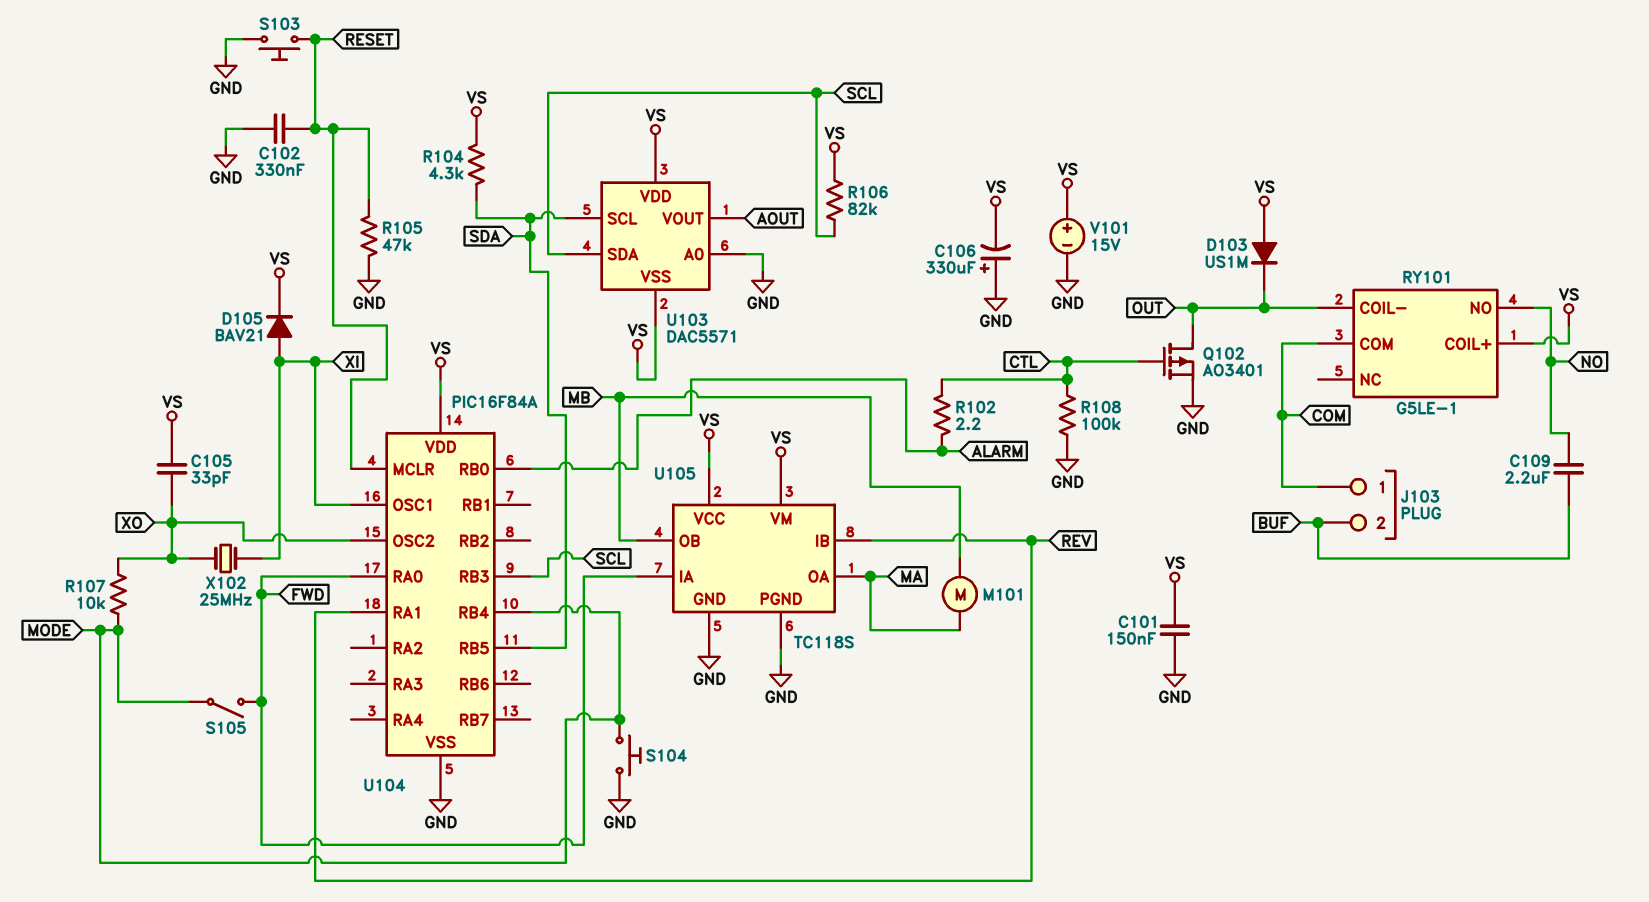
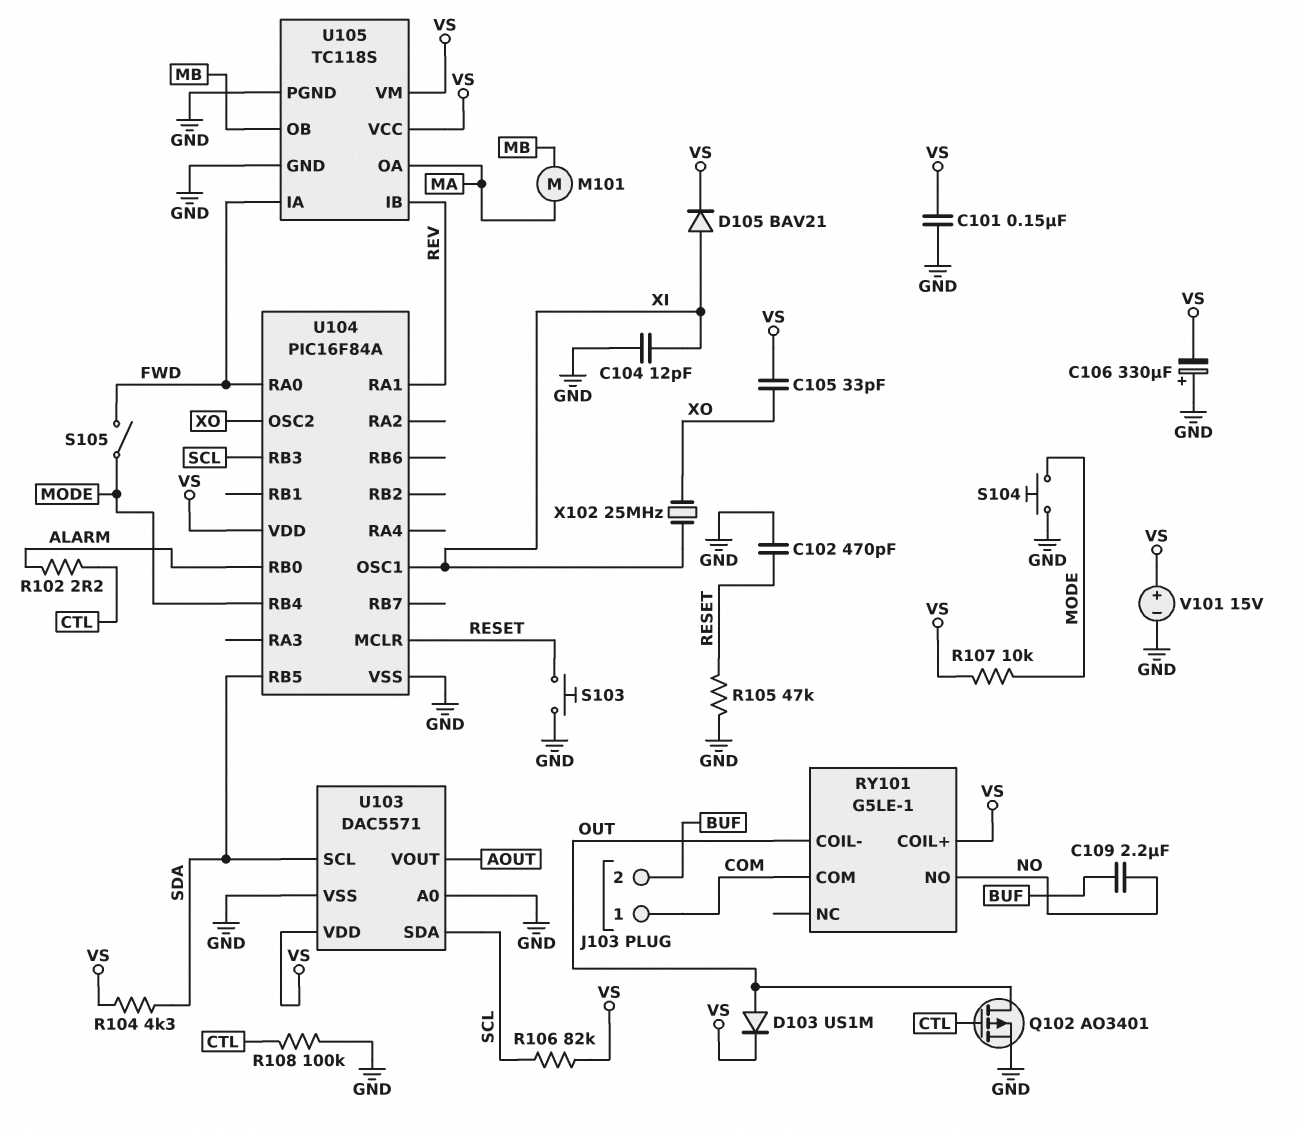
C102: 330nF (GND, RESET) -> 470pF (GND, RESET)
C104: none -> 12pF (GND, XI)
D103: diode US1M (A VS, K OUT) -> diode US1M (A OUT, K VS)
R107: 10k (MODE, XO) -> 10k (MODE, VS)
U103 pin VSS: VS -> GND

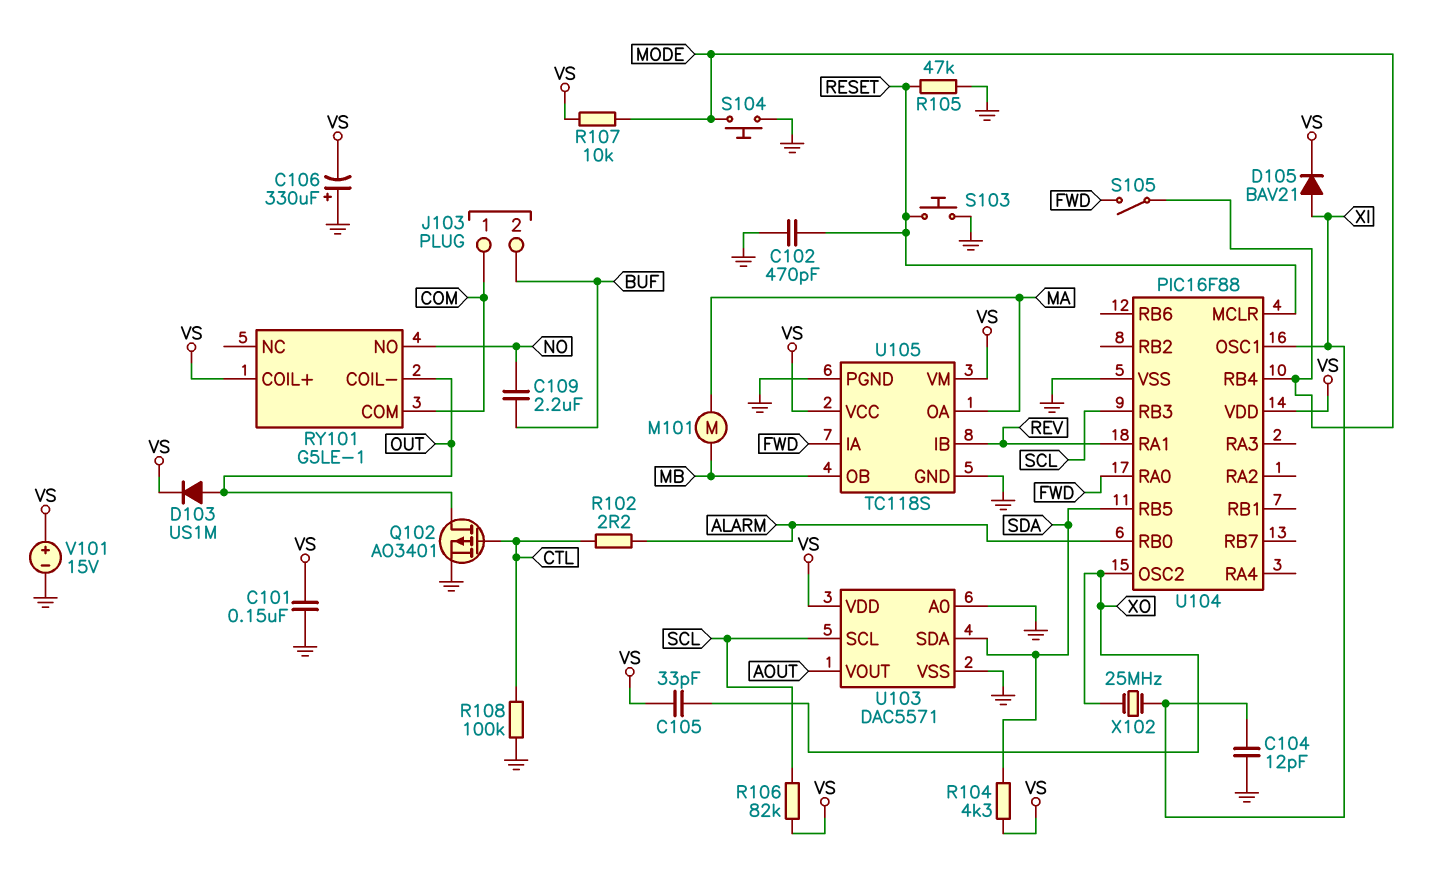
U103 pin SCL: SDA -> SCL
U103 pin SDA: SCL -> SDA
U104: PIC16F84A -> PIC16F88

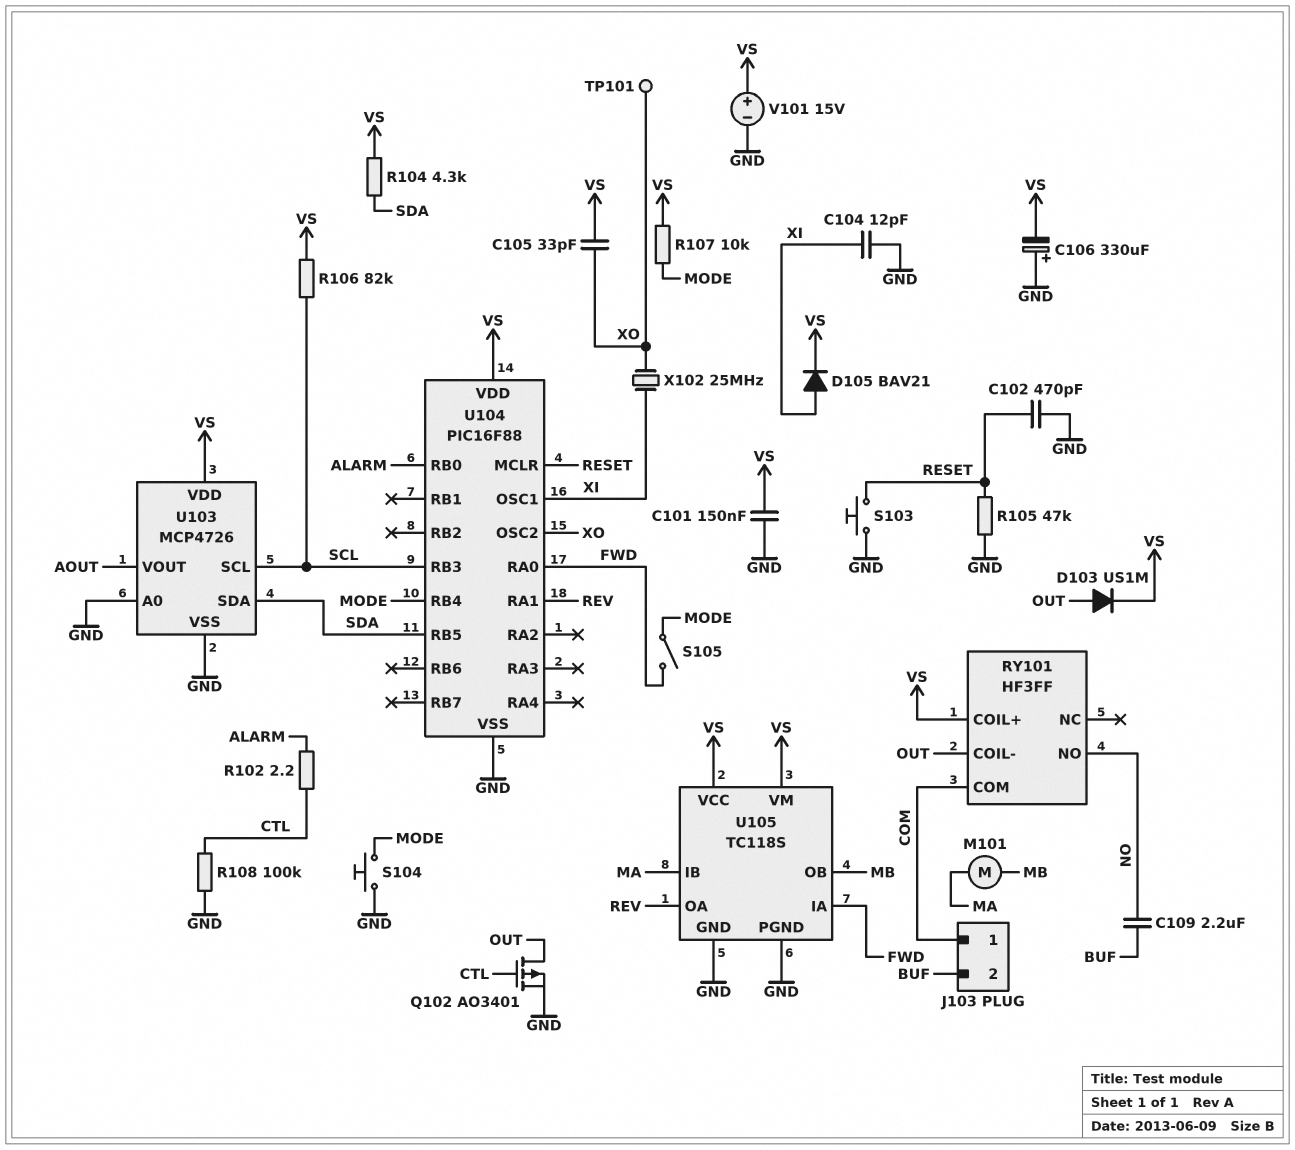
RY101: G5LE-1 -> HF3FF
TP101: none -> test point (XO)
U103: DAC5571 -> MCP4726
U105 pin IB: REV -> MA
U105 pin OA: MA -> REV

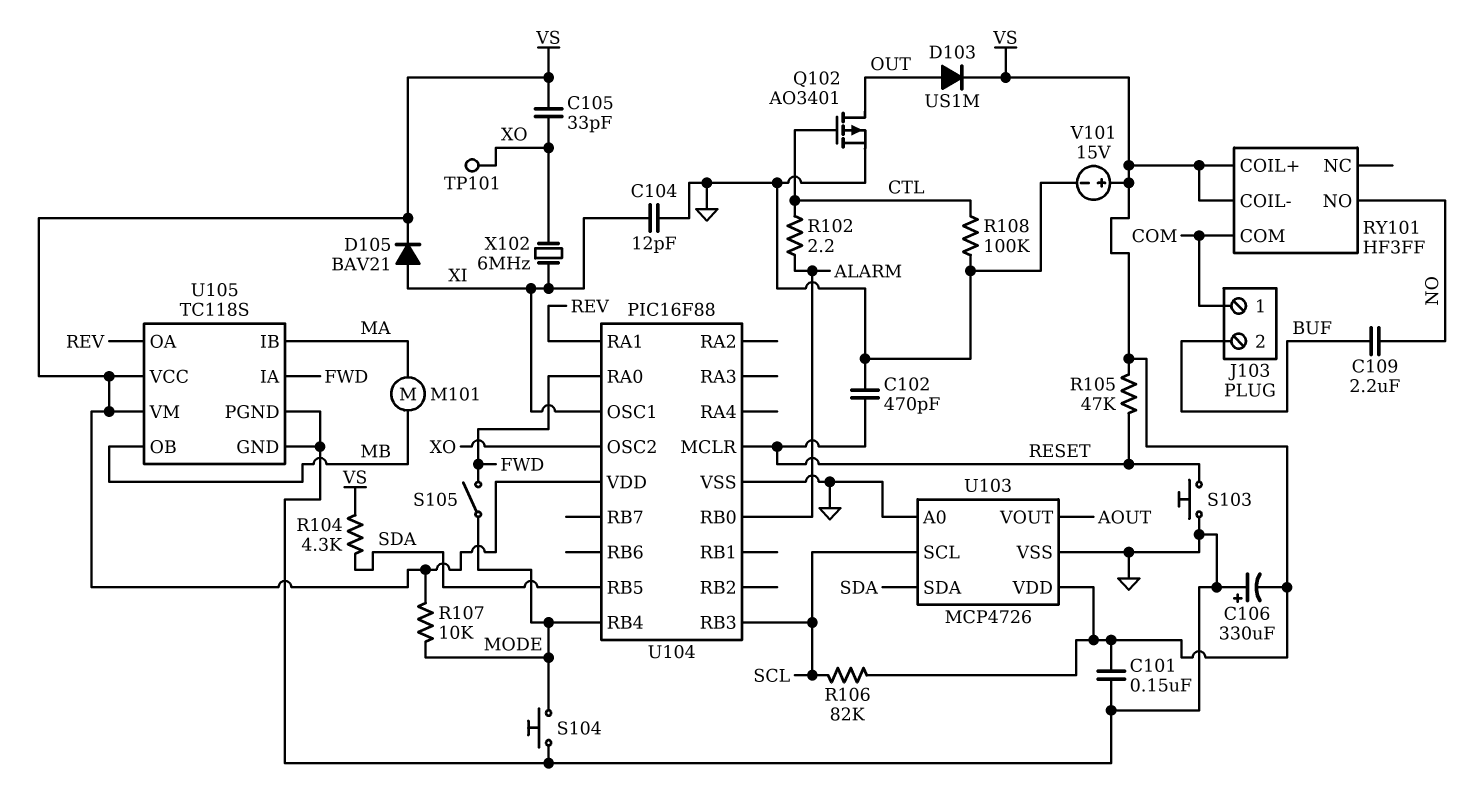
R105: 47k (GND, RESET) -> 47k (RESET, VS)
RY101 pin COIL-: OUT -> VS
X102: 25MHz (XI, XO) -> 6MHz (XI, XO)

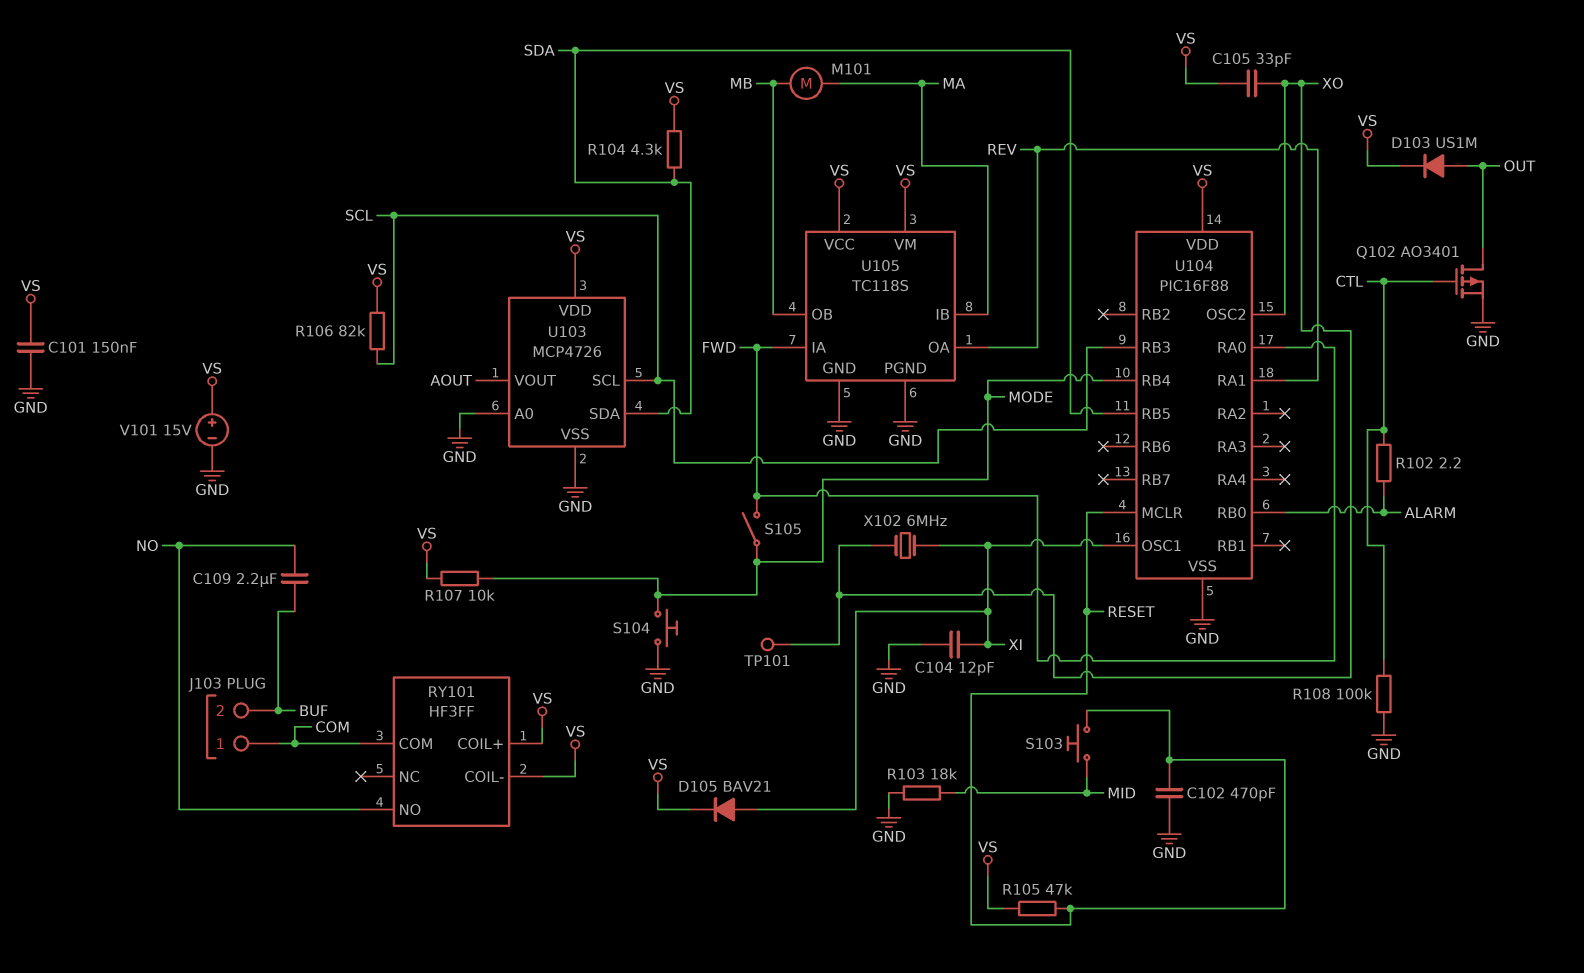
C106: 330uF (plus GND, minus VS) -> none
R103: none -> 18k (GND, MID)
S103: button (GND, RESET) -> button (MID, RESET)

